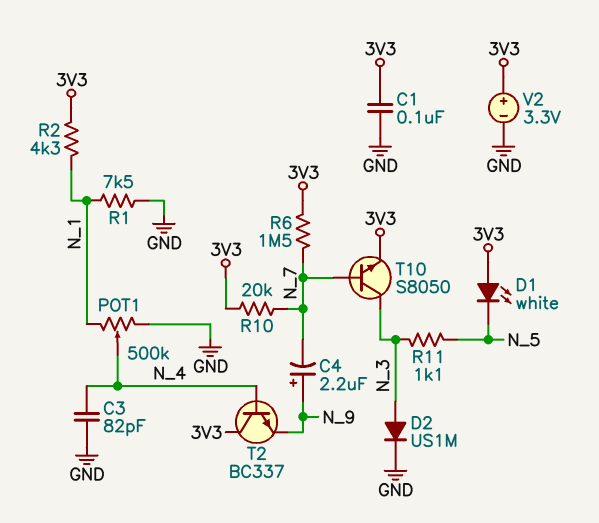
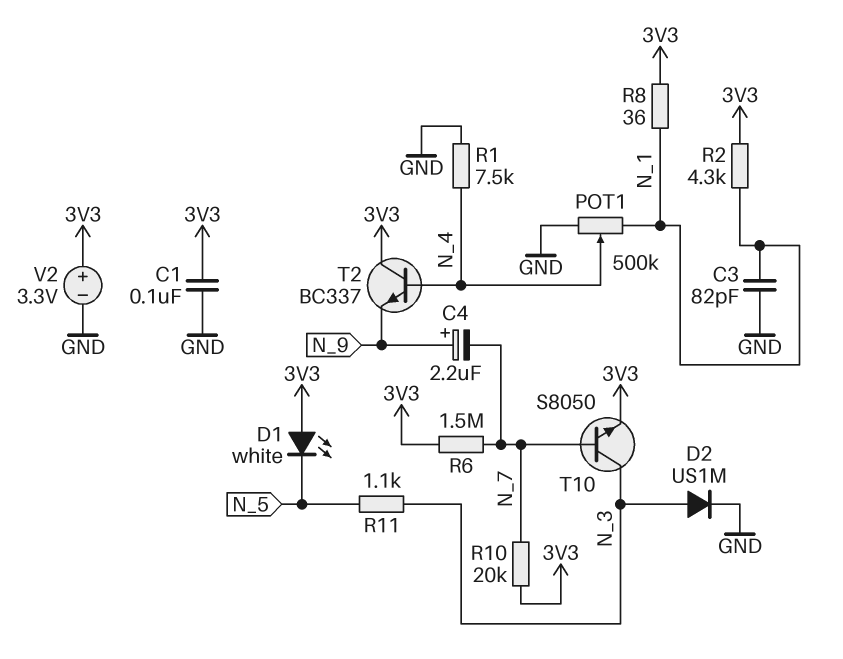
C3: 82pF (GND, N_4) -> 82pF (GND, N_1)
R1: 7.5k (GND, N_1) -> 7.5k (GND, N_4)
R8: none -> 36 (3V3, N_1)

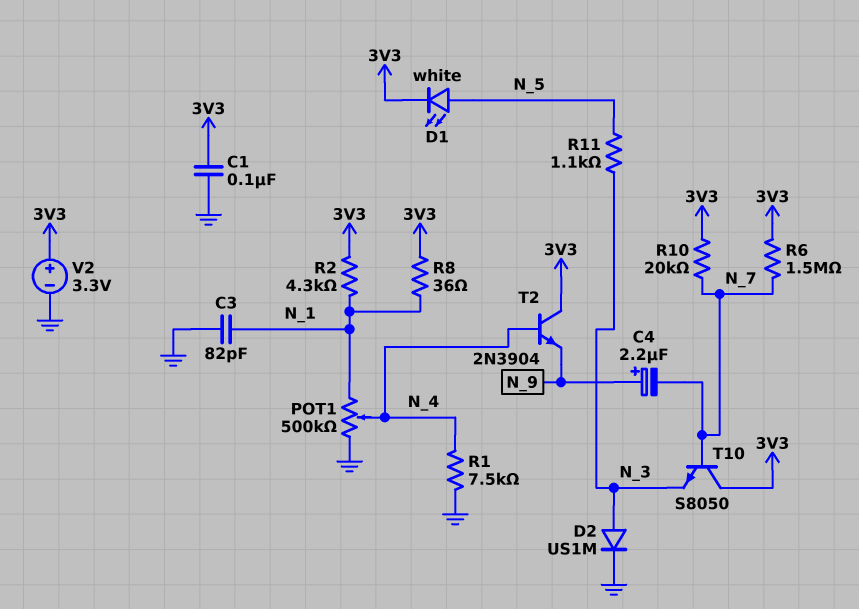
D1: LED white (A 3V3, K N_5) -> LED white (A N_5, K 3V3)
T2: NPN BC337 (B N_4, C 3V3, E N_9) -> NPN 2N3904 (B N_4, C 3V3, E N_9)
T10: NPN S8050 (B N_7, C N_3, E 3V3) -> NPN S8050 (B N_7, C 3V3, E N_3)

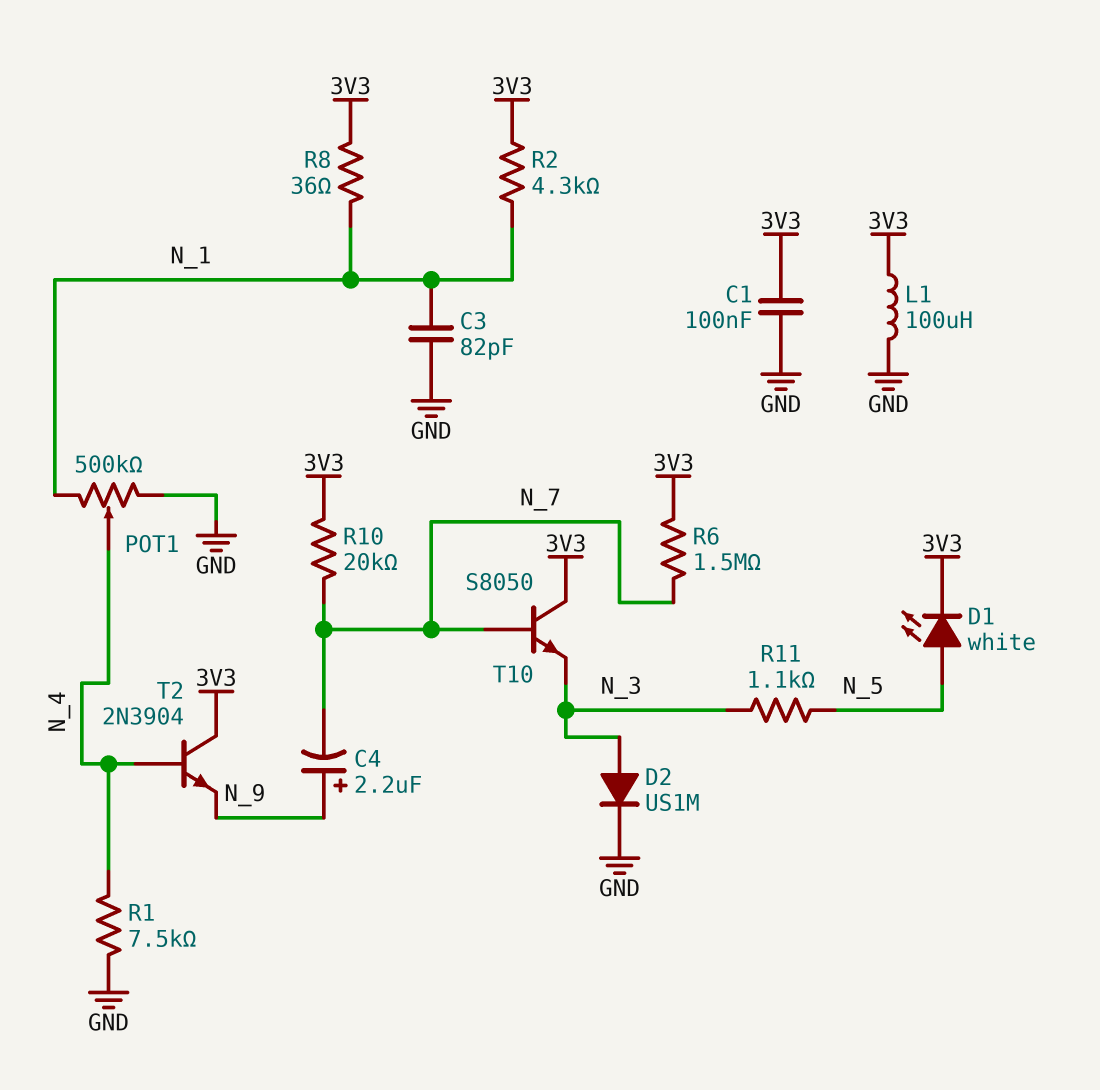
L1: none -> 100uH (3V3, GND)
V2: 3.3V (plus 3V3, minus GND) -> none

